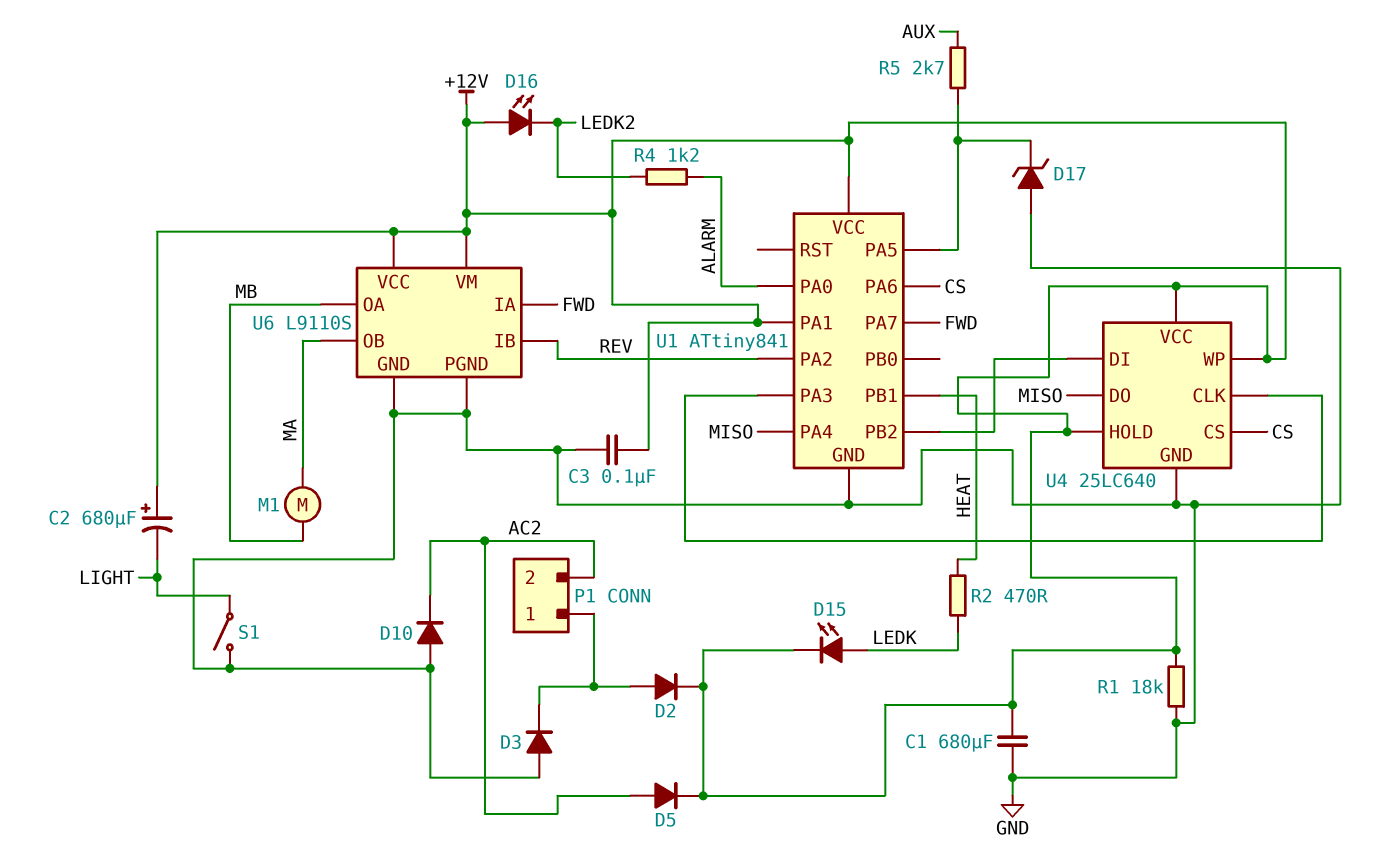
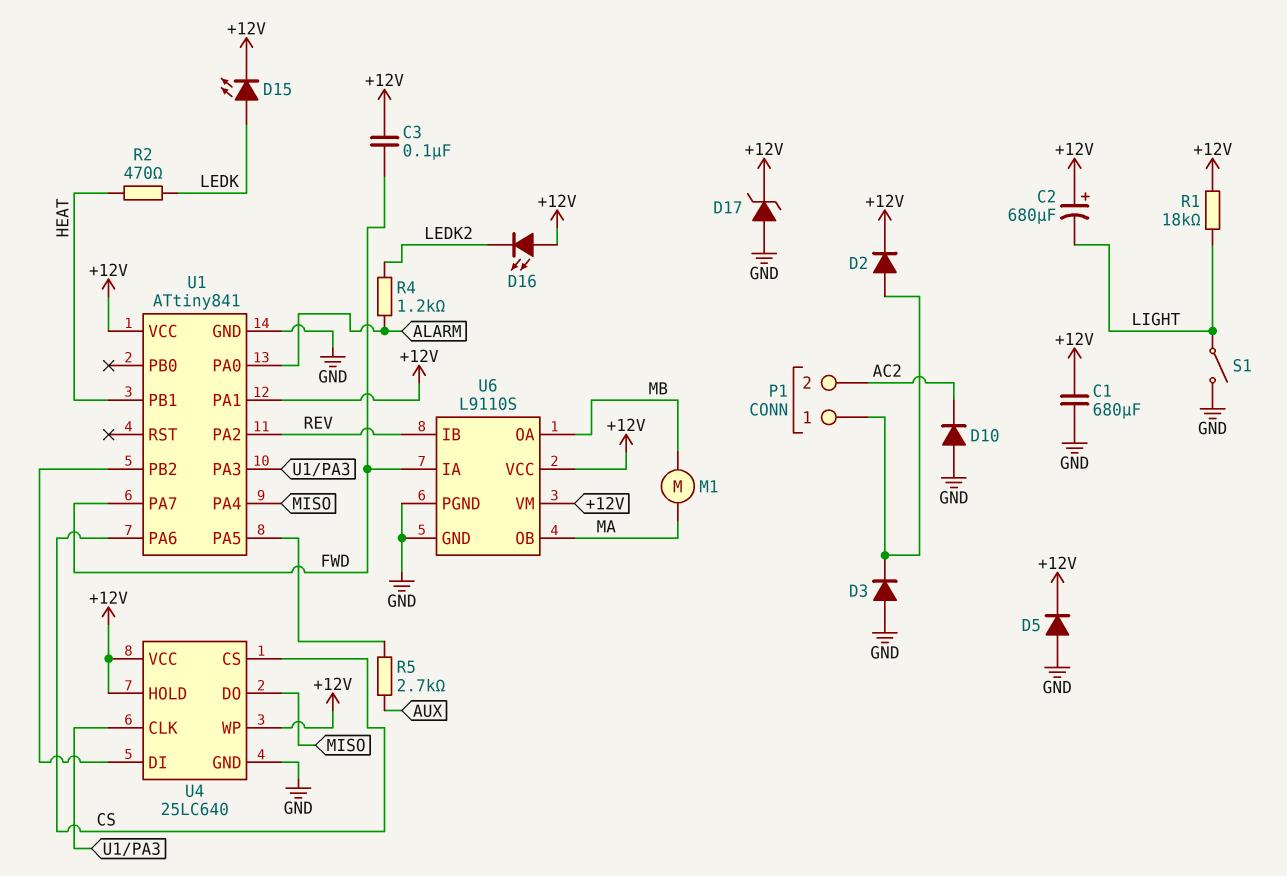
C3: 100nF (+12V, GND) -> 100nF (+12V, FWD)
D5: diode (A AC2, K +12V) -> diode (A GND, K +12V)
D17: zener (A GND, K U1/PA5) -> zener (A GND, K +12V)
R1: 18k (+12V, GND) -> 18k (+12V, LIGHT)

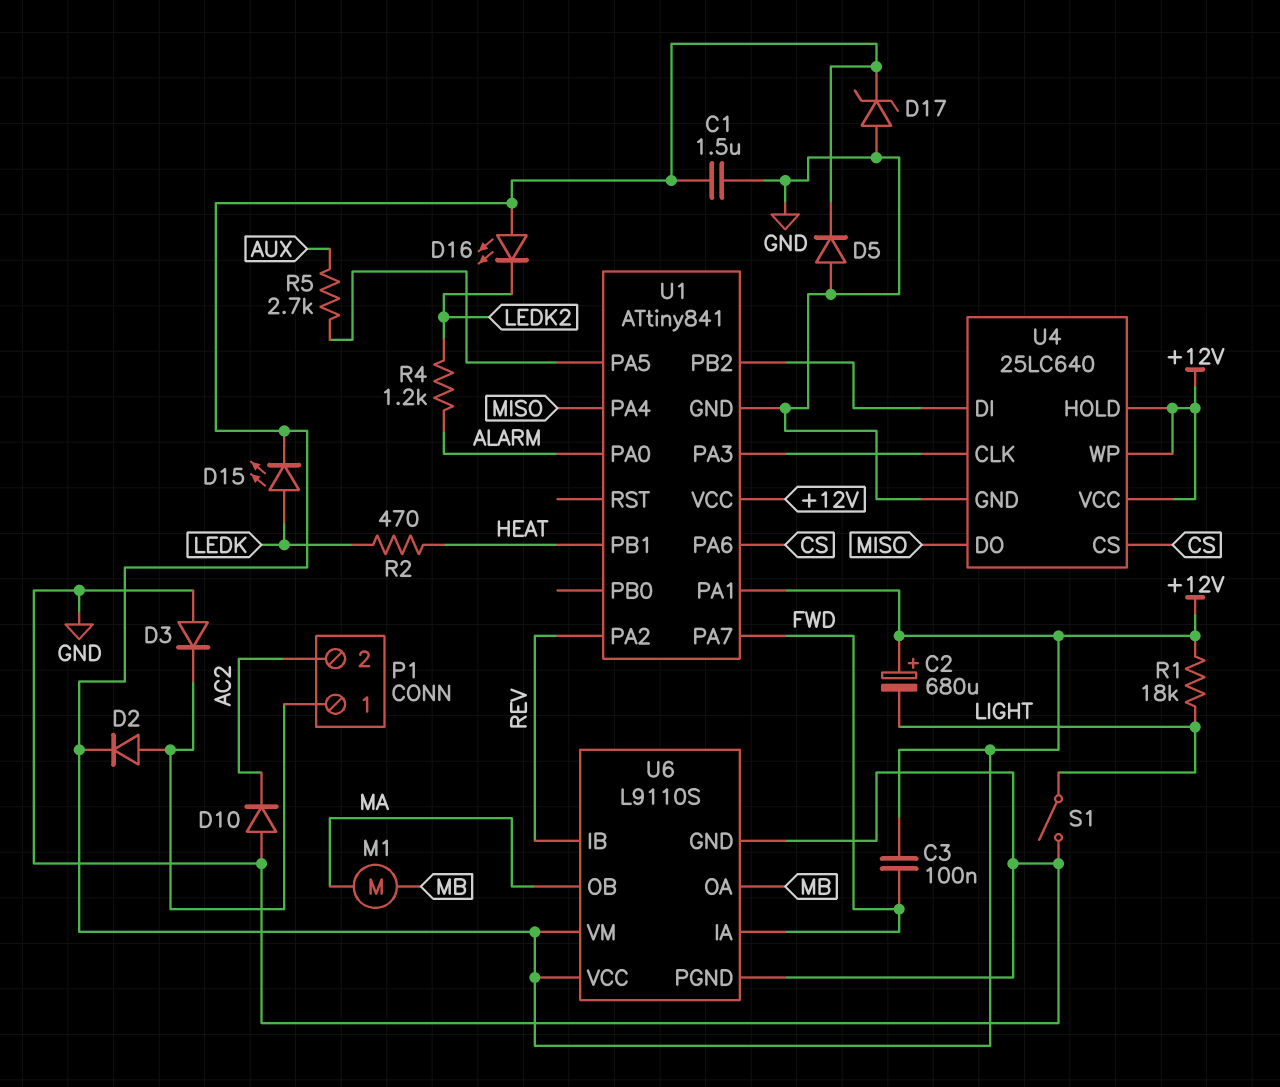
C1: 680uF (+12V, GND) -> 1.5uF (+12V, GND)

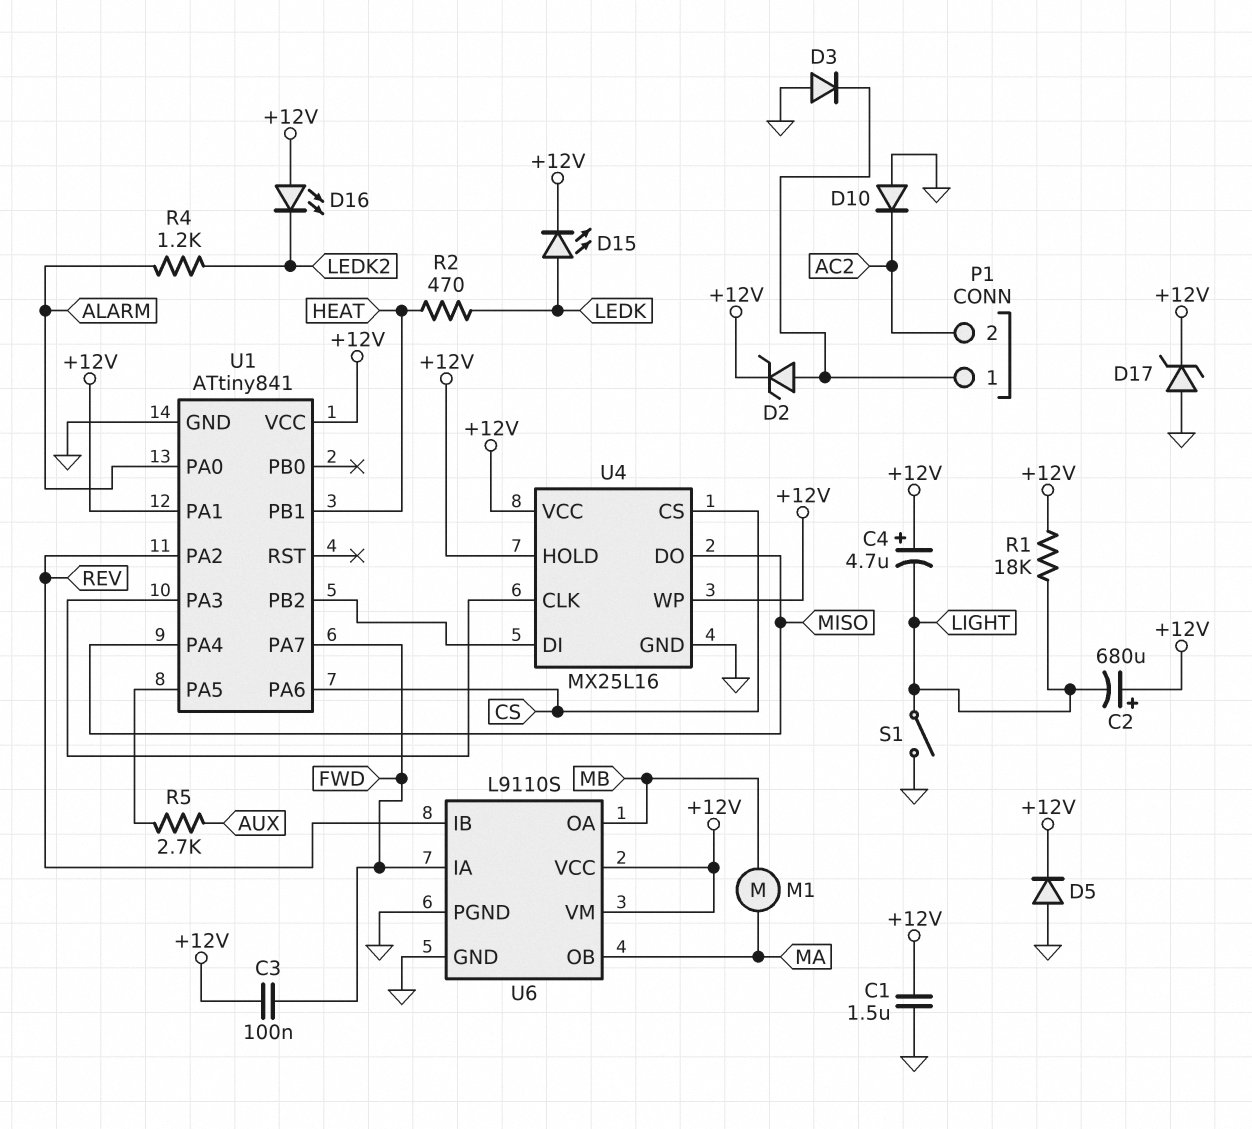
C4: none -> 4.7uF (plus +12V, minus LIGHT)
D2: diode (A P1/1, K +12V) -> zener (A P1/1, K +12V)
U4: 25LC640 -> MX25L16

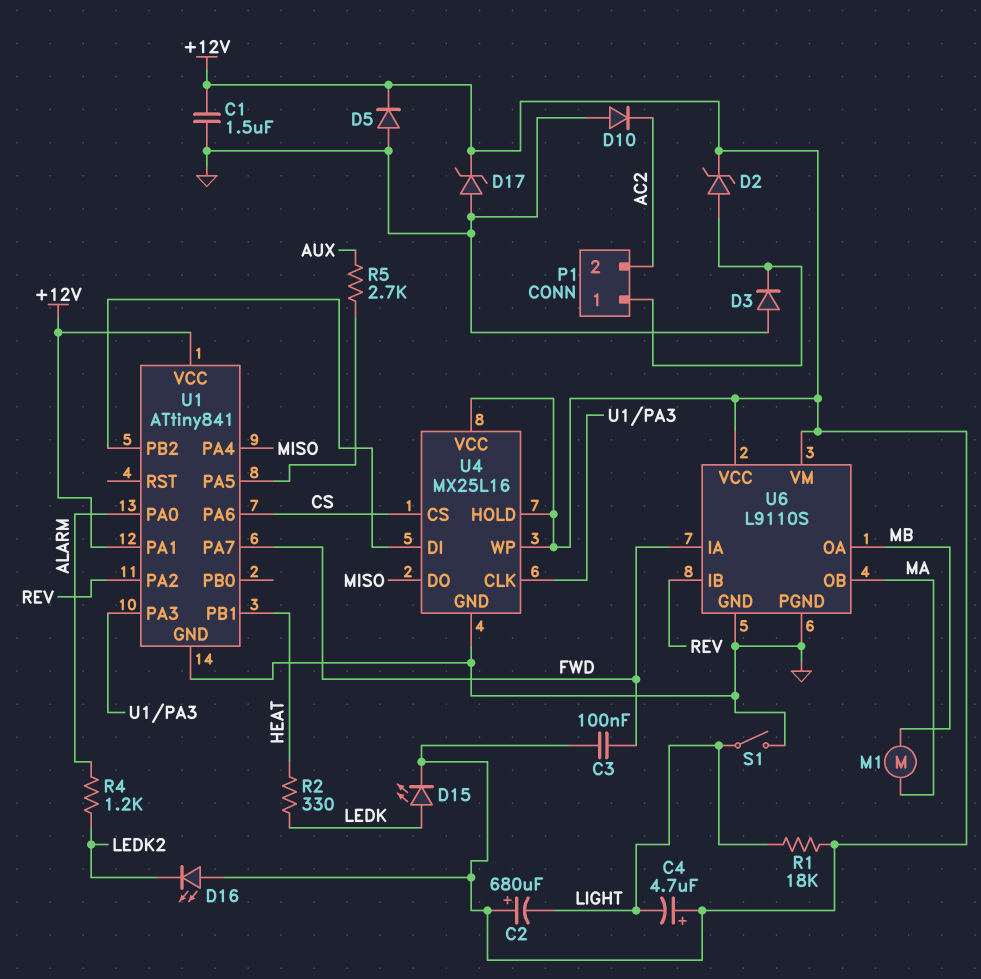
R2: 470 (HEAT, LEDK) -> 330 (HEAT, LEDK)

